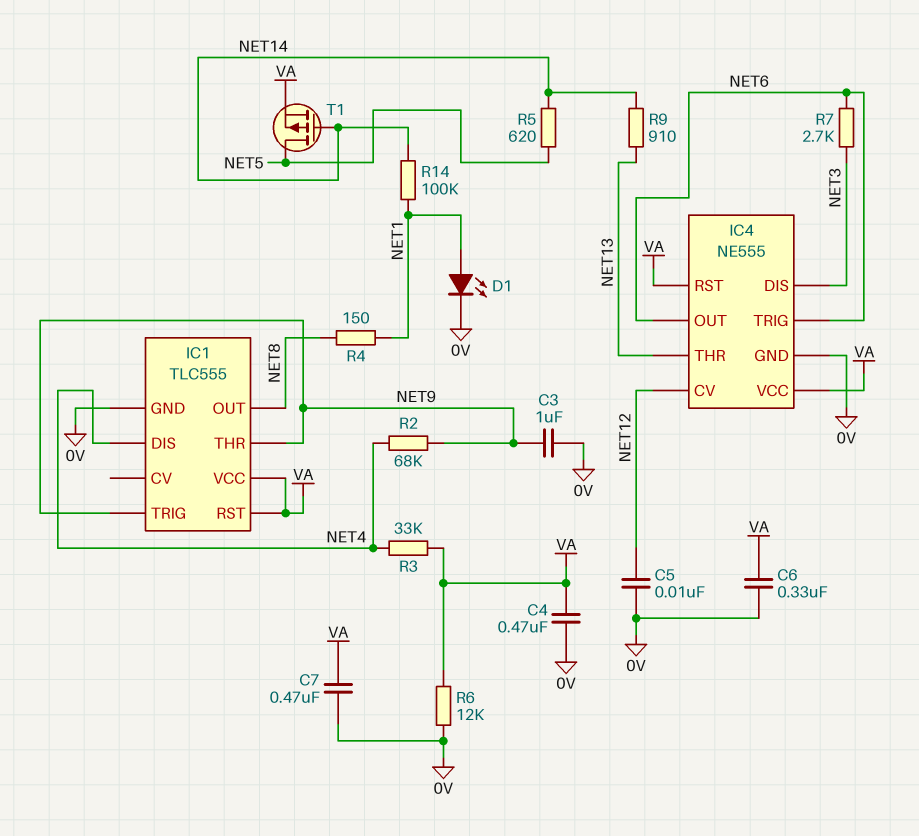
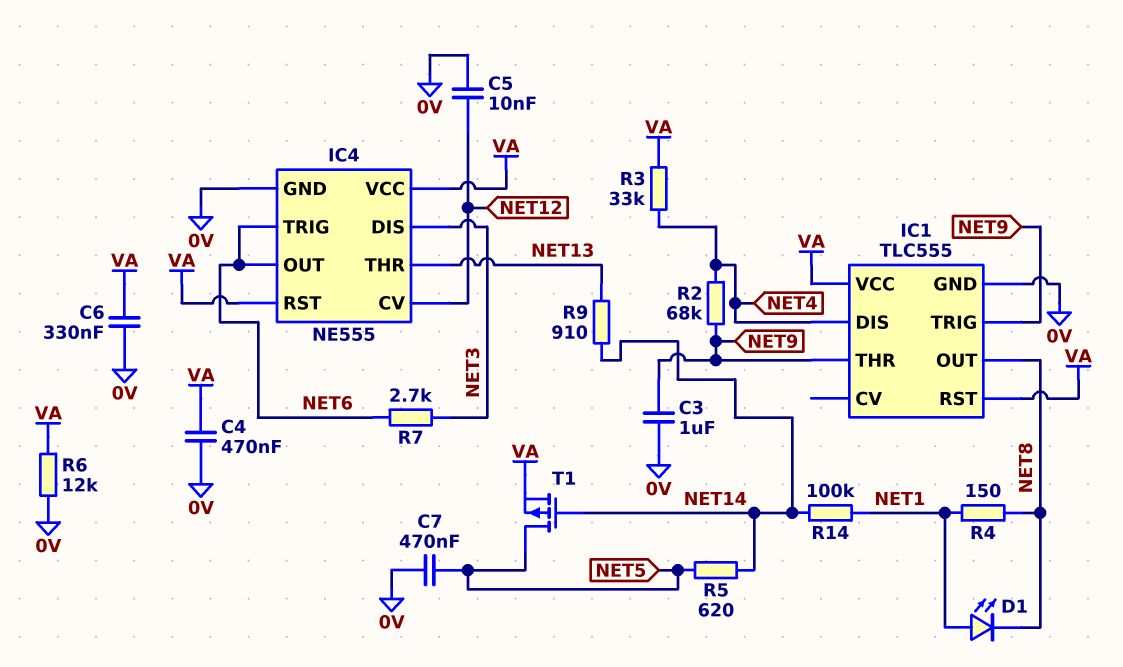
C7: 470nF (0V, VA) -> 470nF (0V, NET5)
D1: LED (A NET1, K 0V) -> LED (A NET1, K NET8)

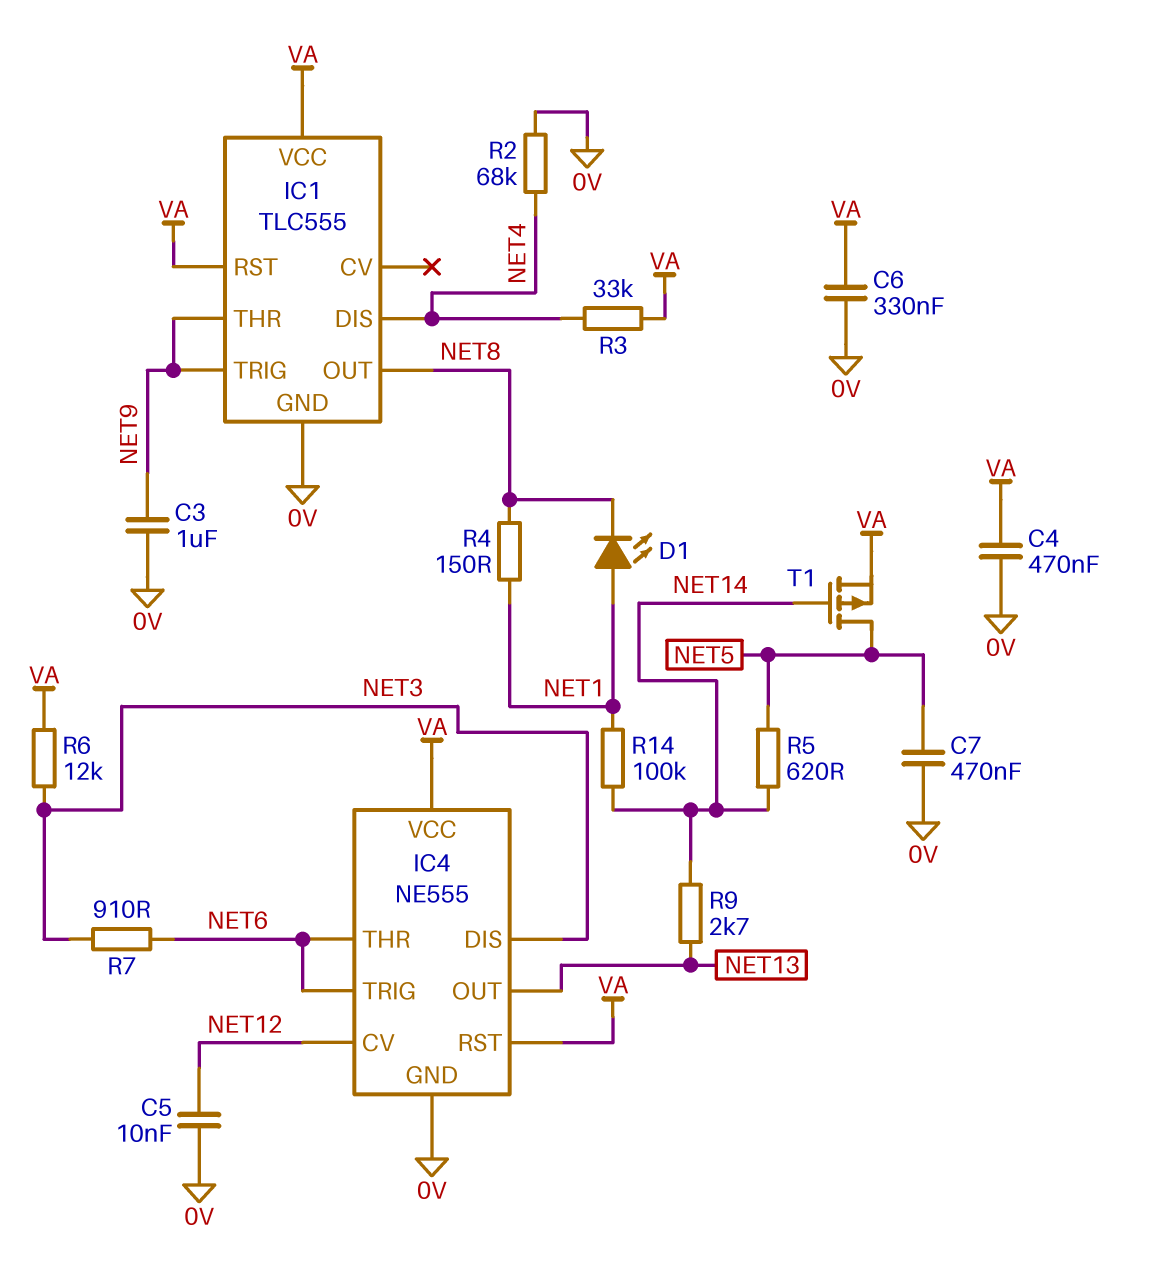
IC4 pin OUT: NET6 -> NET13
IC4 pin THR: NET13 -> NET6
R2: 68k (NET4, NET9) -> 68k (0V, NET4)
R6: 12k (0V, VA) -> 12k (NET3, VA)
R7: 2.7k (NET3, NET6) -> 910 (NET3, NET6)
R9: 910 (NET13, NET14) -> 2.7k (NET13, NET14)

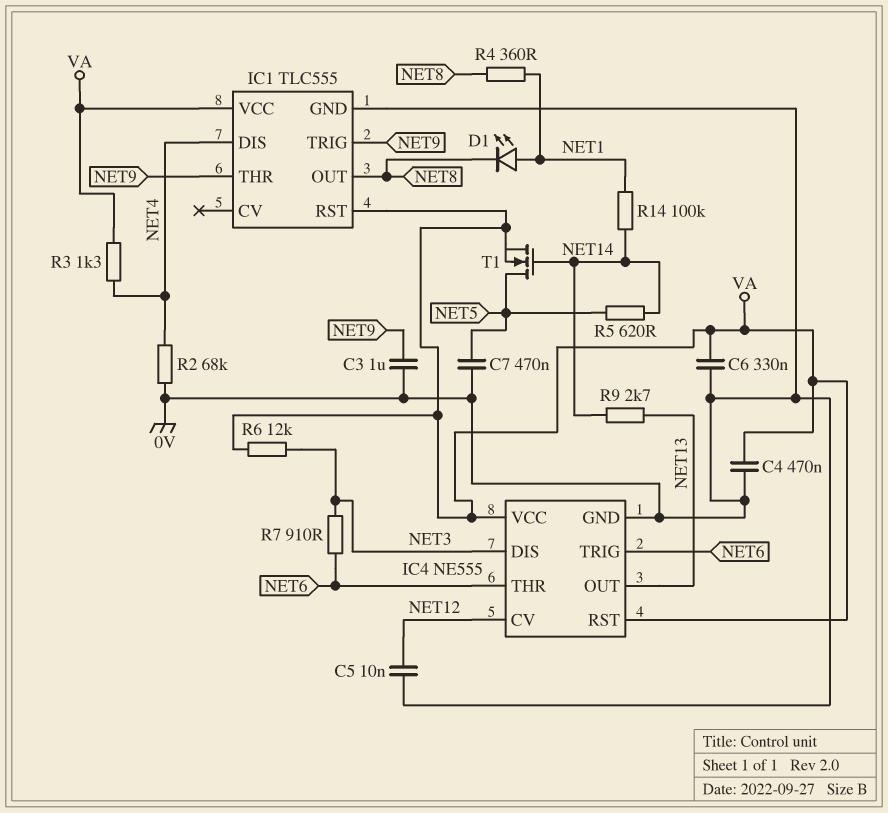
R3: 33k (NET4, VA) -> 1.3k (NET4, VA)
R4: 150 (NET1, NET8) -> 360 (NET1, NET8)
T1: PMOS (G NET14, D NET5, S VA) -> NMOS (G NET14, D NET5, S VA)

